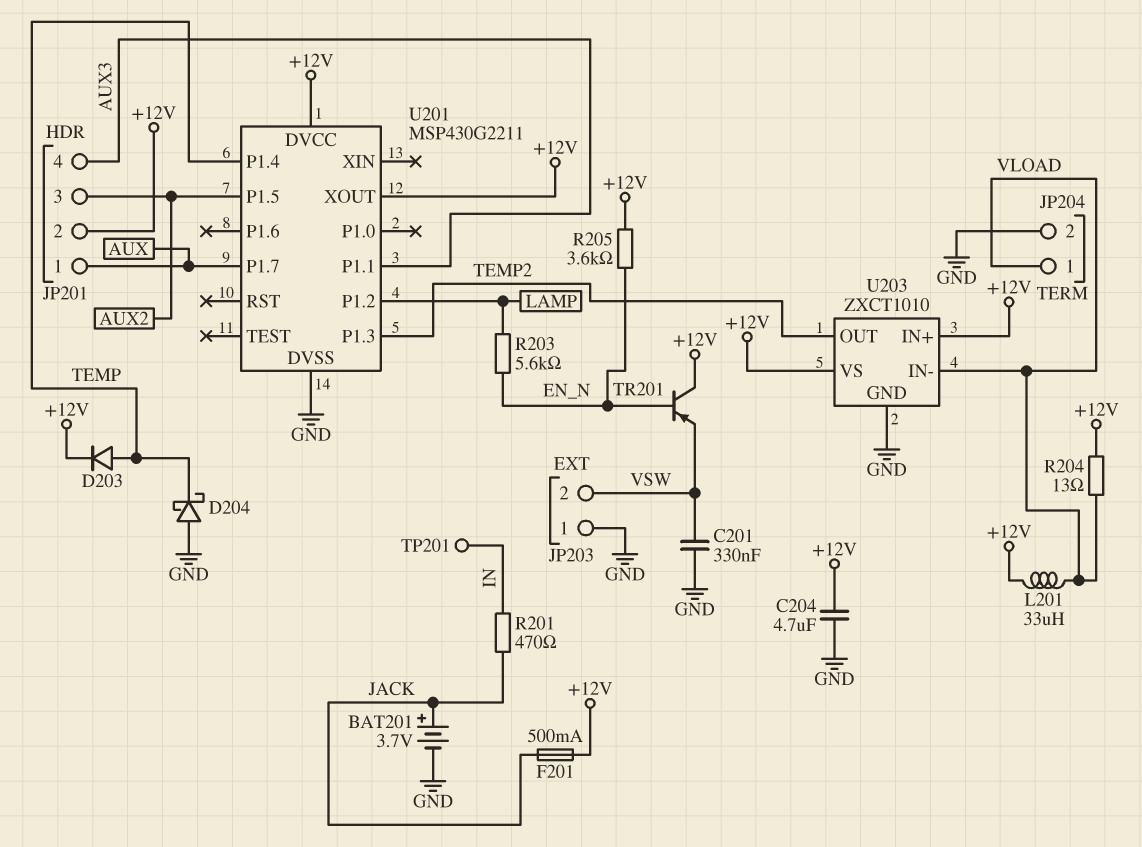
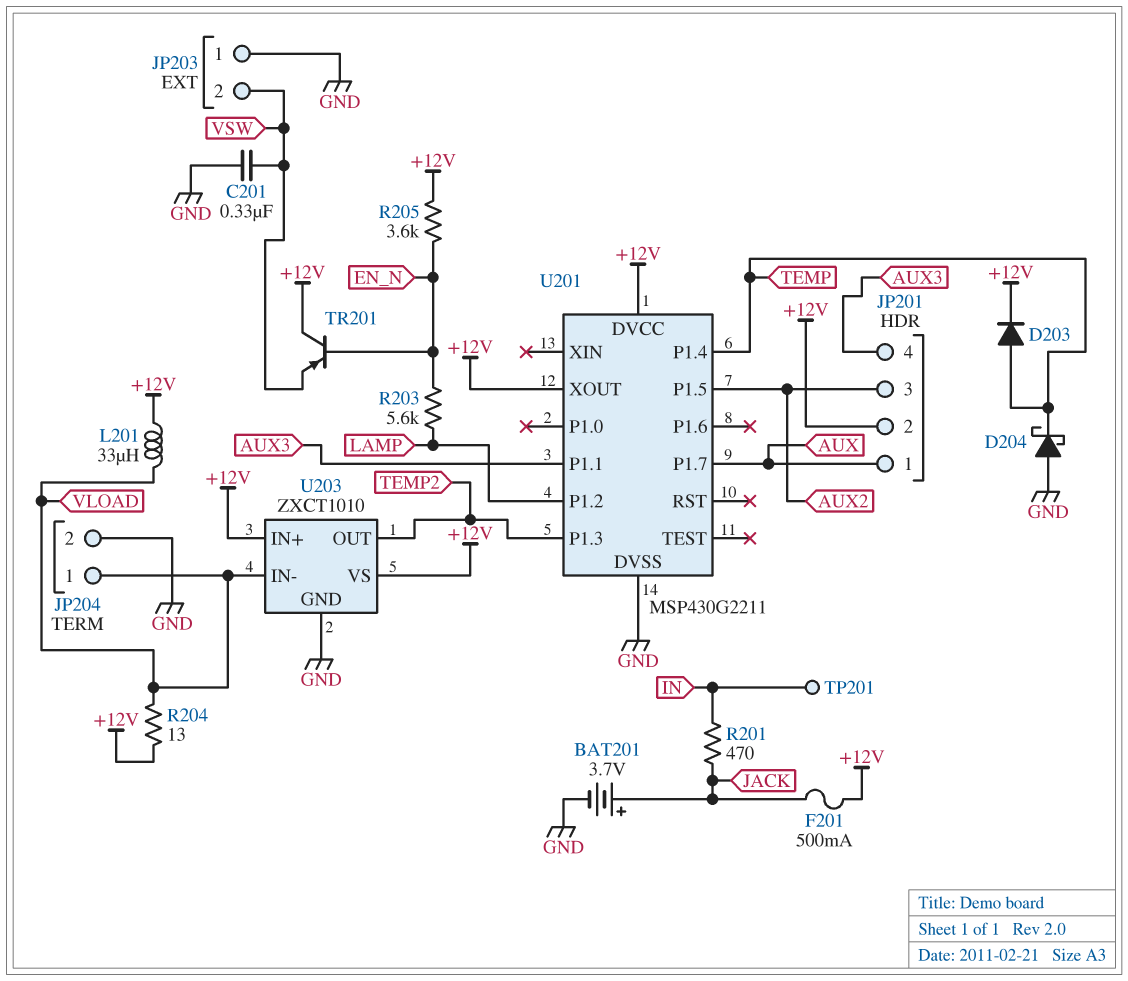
C204: 4.7uF (+12V, GND) -> none

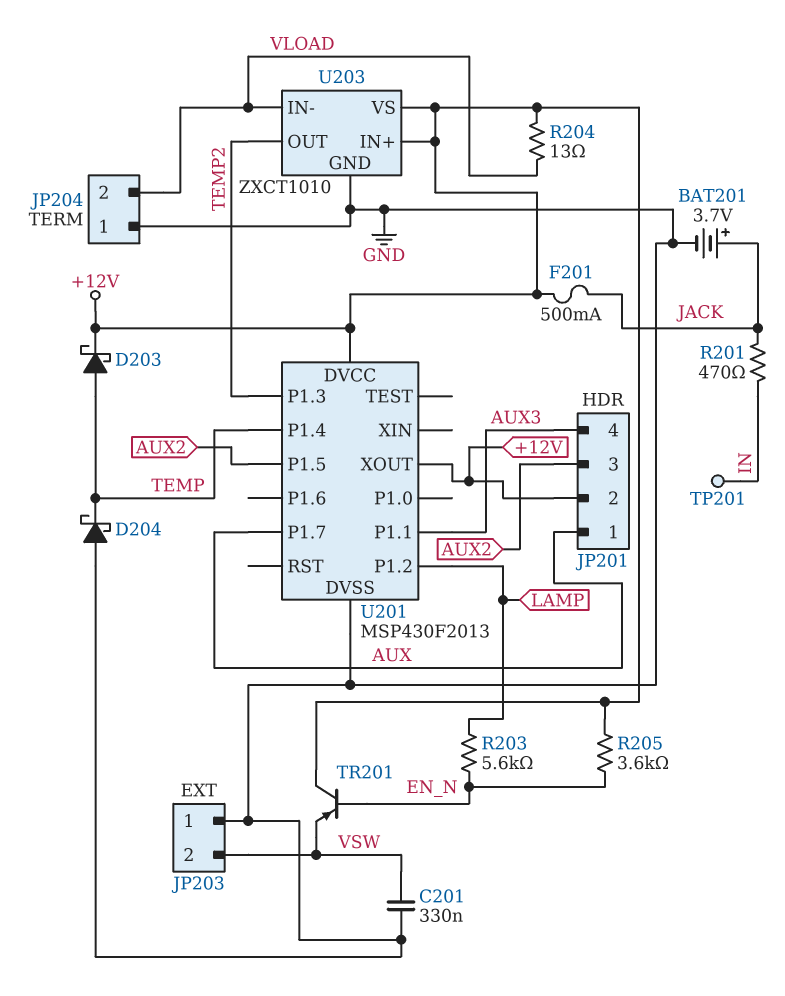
D203: diode (A TEMP, K +12V) -> schottky (A TEMP, K +12V)
JP204 pin 1: VLOAD -> GND
JP204 pin 2: GND -> VLOAD
L201: 33uH (+12V, VLOAD) -> none
U201: MSP430G2211 -> MSP430F2013

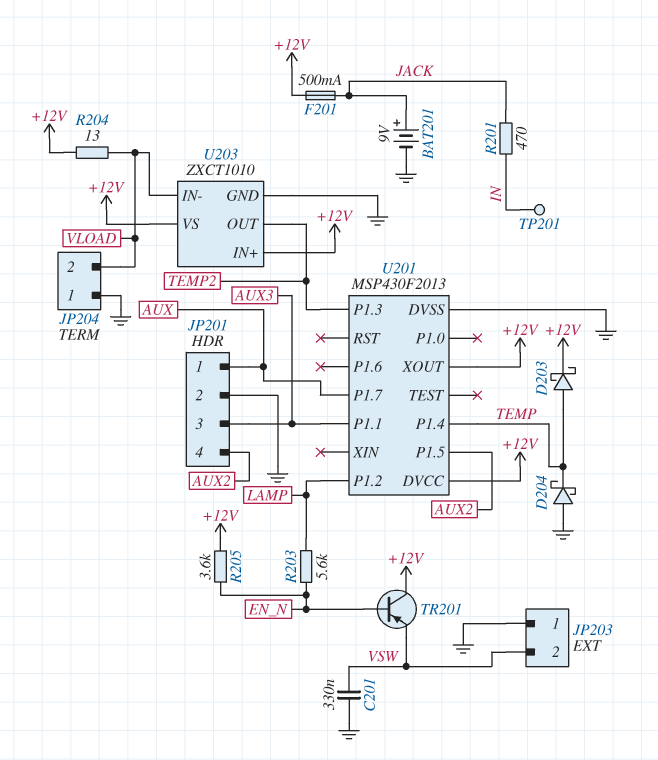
BAT201: 3.7V (plus JACK, minus GND) -> 9V (plus JACK, minus GND)
JP201 pin 2: +12V -> GND
JP201 pin 3: AUX2 -> AUX3
JP201 pin 4: AUX3 -> AUX2

